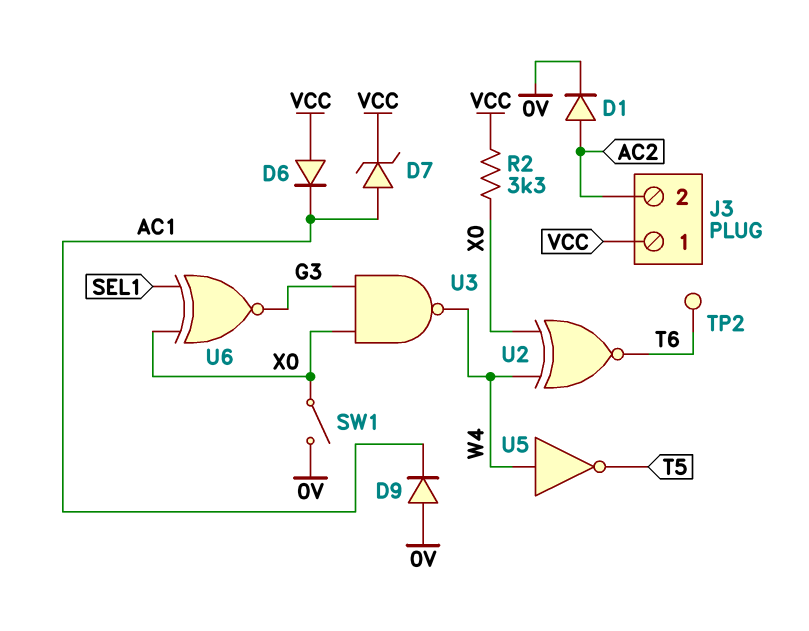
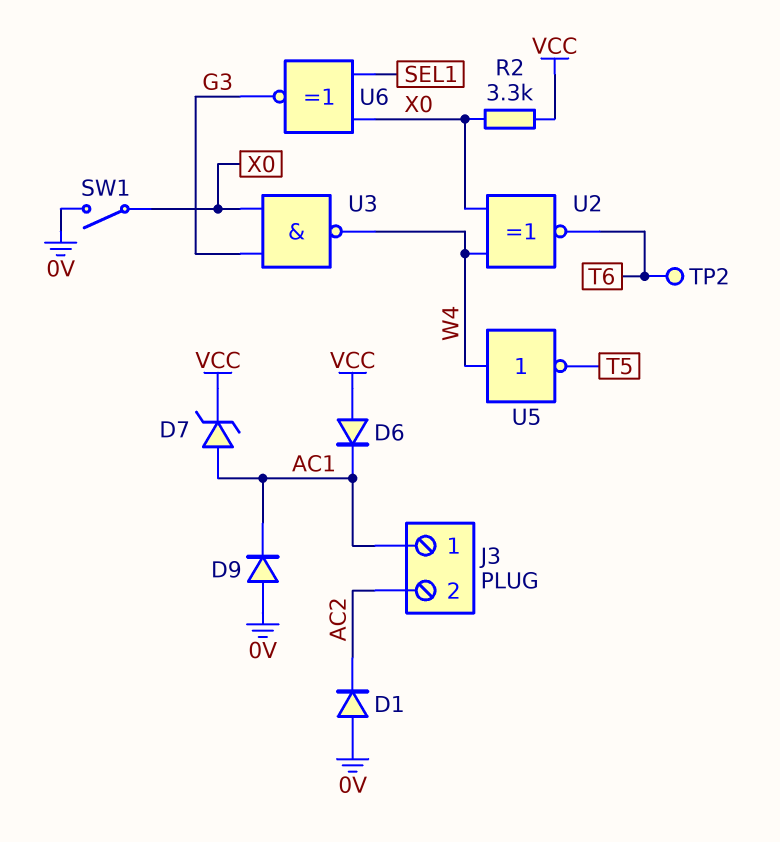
D1: diode (A AC2, K 0V) -> diode (A 0V, K AC2)
J3 pin 1: VCC -> AC1

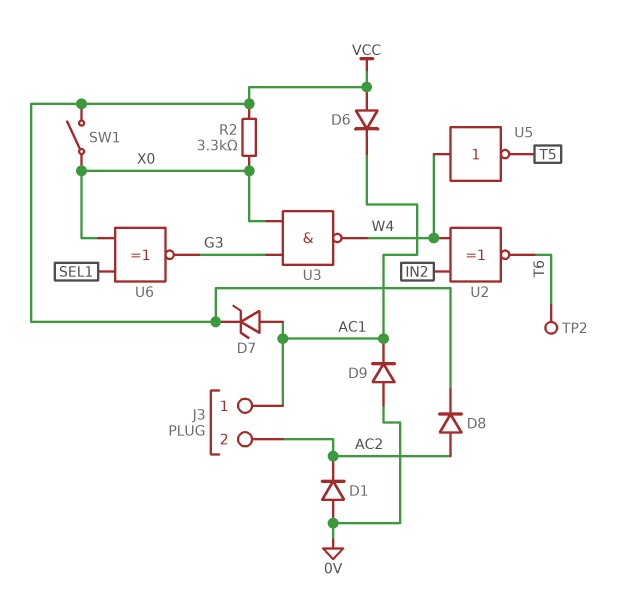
D8: none -> diode (A AC2, K VCC)
SW1: switch (0V, X0) -> switch (VCC, X0)
U2: XNOR (in W4, in X0, out T6) -> XNOR (in IN2, in W4, out T6)

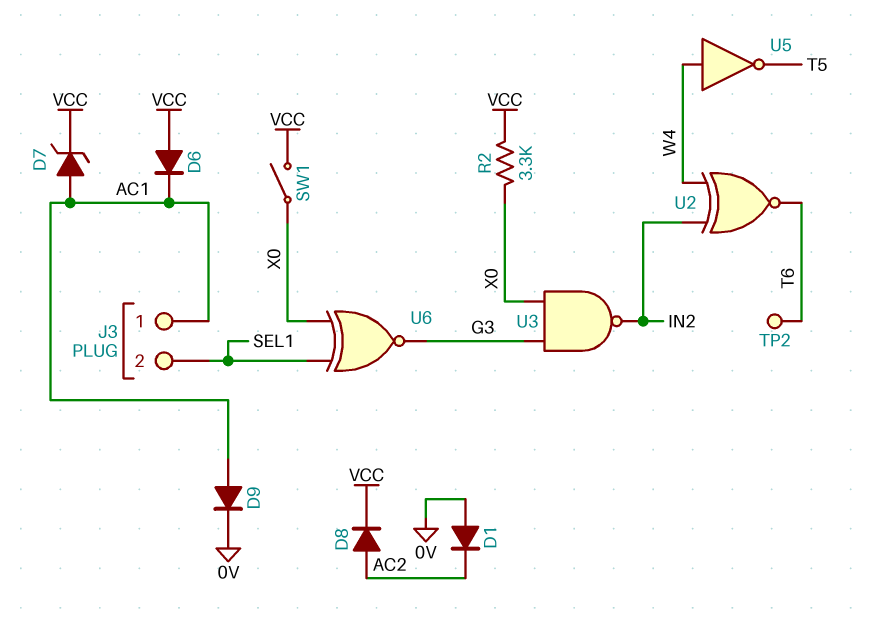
D9: diode (A 0V, K AC1) -> diode (A AC1, K 0V)
J3 pin 2: AC2 -> SEL1
U3: NAND (in G3, in X0, out W4) -> NAND (in G3, in X0, out IN2)

